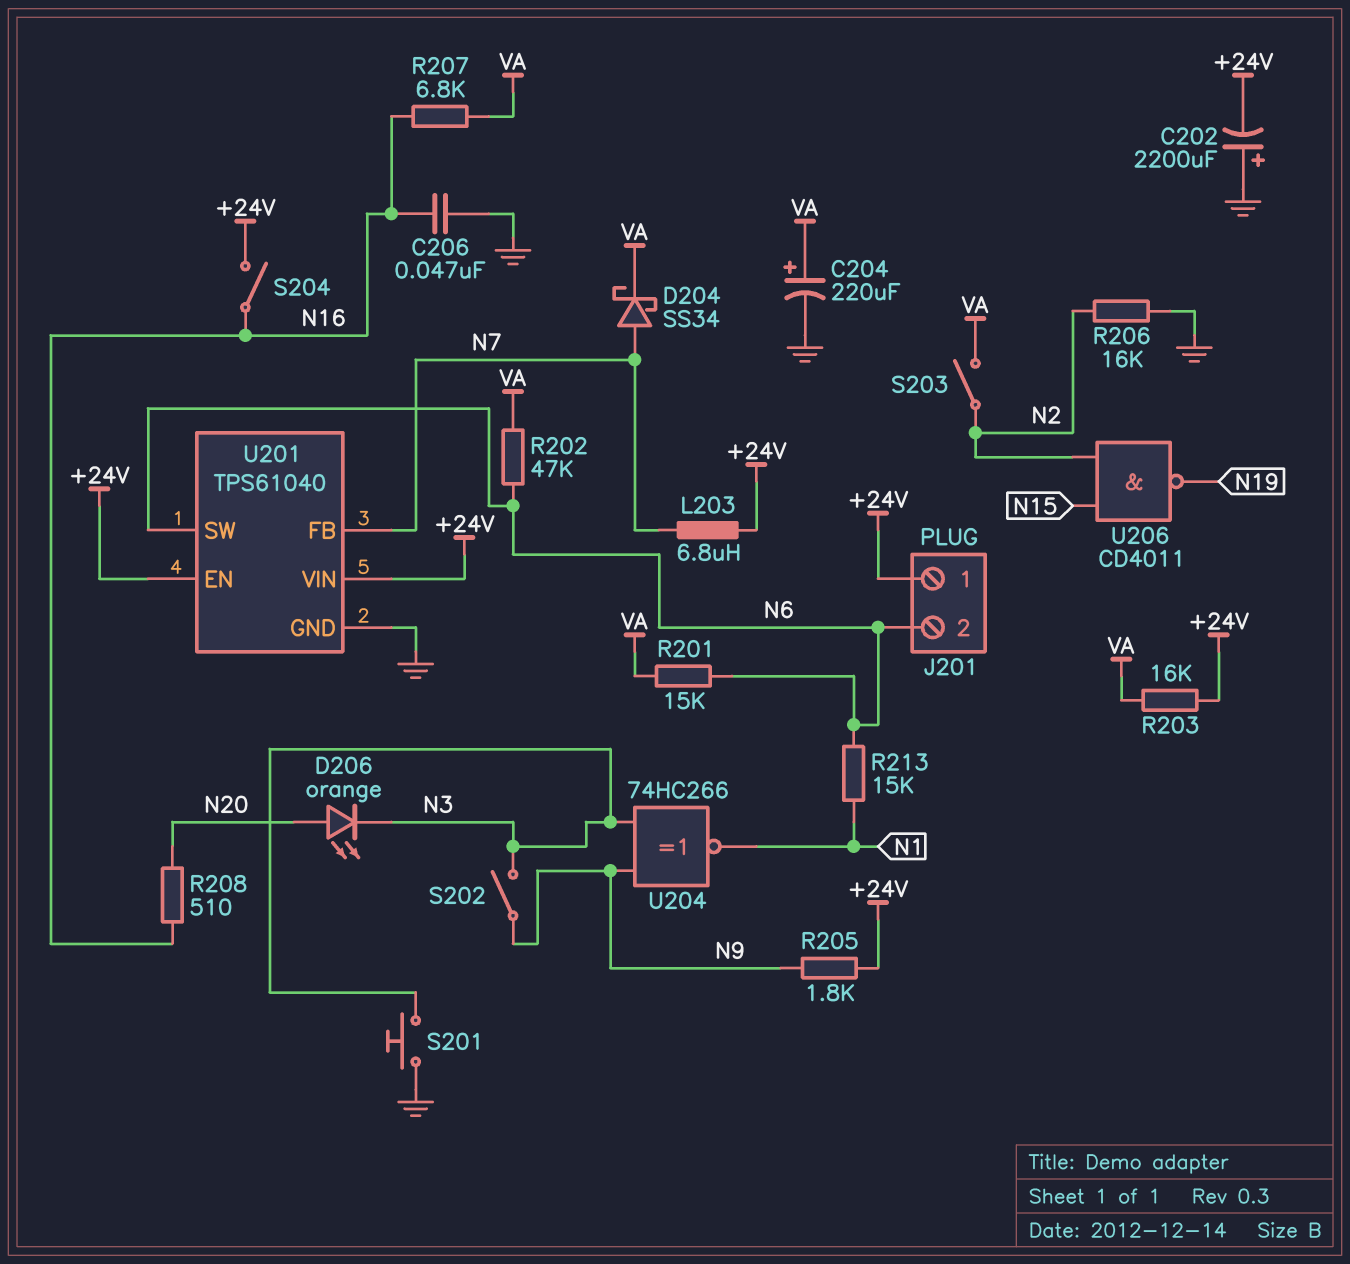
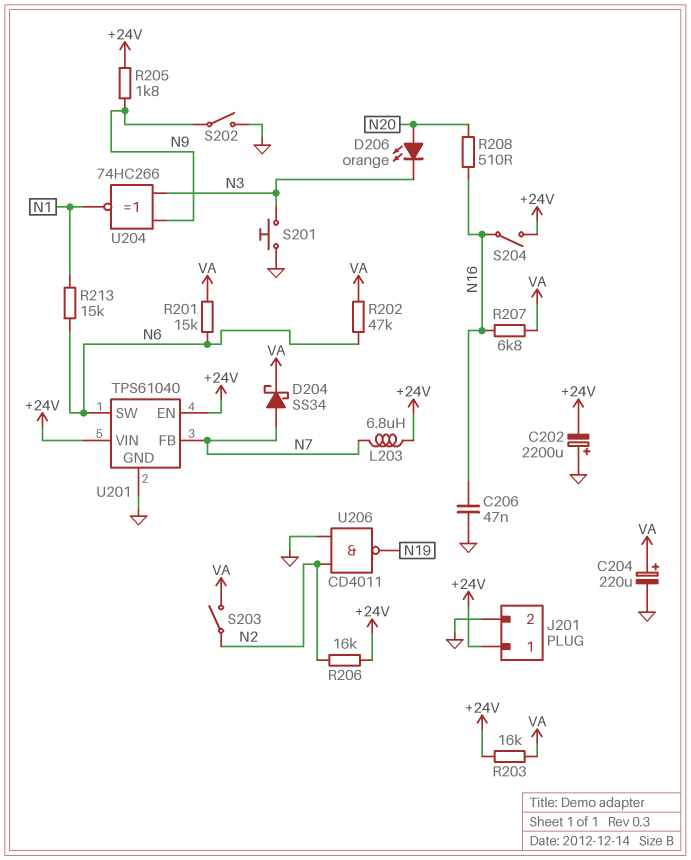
J201 pin 2: N6 -> GND
R206: 16k (GND, N2) -> 16k (+24V, N2)
S202: switch (N3, N9) -> switch (GND, N9)
U206: NAND CD4011 (in N2, in N15, out N19) -> NAND CD4011 (in GND, in N2, out N19)

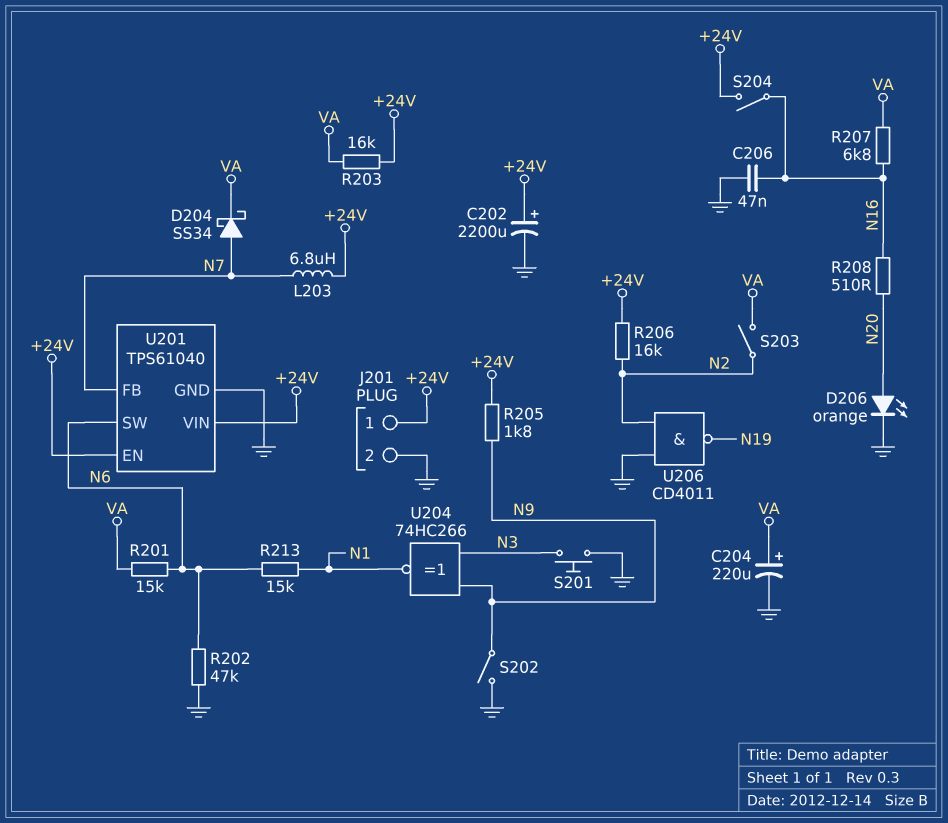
C202: 2200uF (plus GND, minus +24V) -> 2200uF (plus +24V, minus GND)
D206: LED orange (A N20, K N3) -> LED orange (A N20, K GND)
R202: 47k (N6, VA) -> 47k (GND, N6)

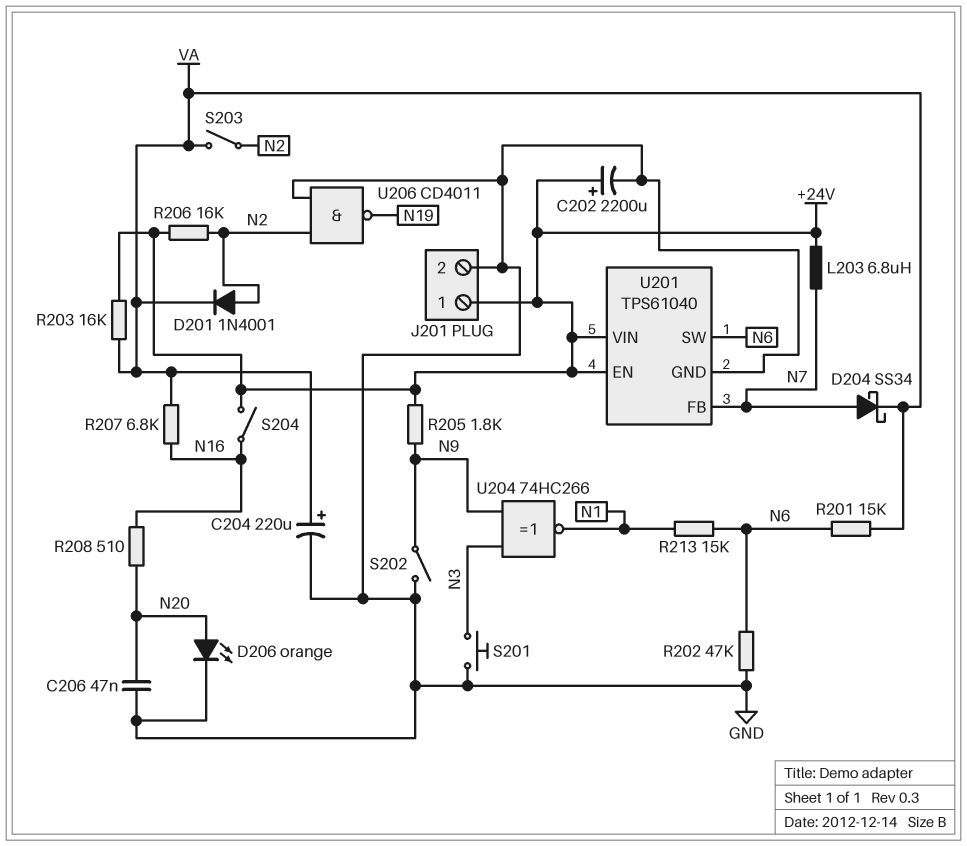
C206: 47nF (GND, N16) -> 47nF (GND, N20)
D201: none -> diode 1N4001 (A N2, K VA)

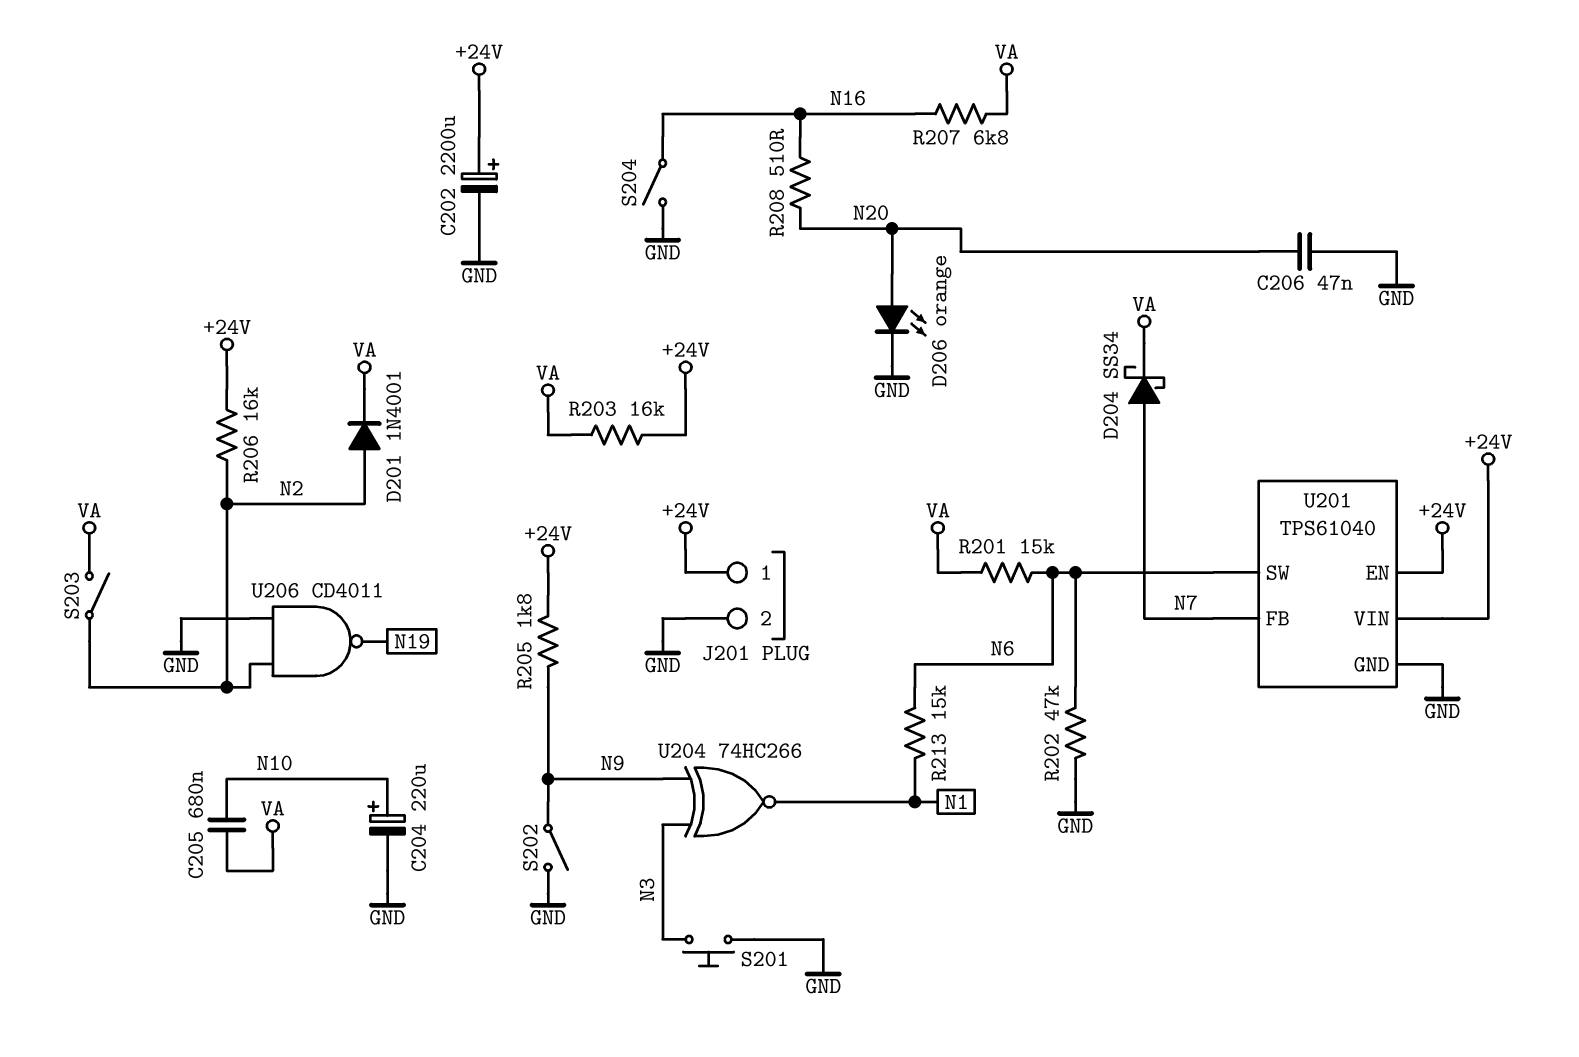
C204: 220uF (plus VA, minus GND) -> 220uF (plus N10, minus GND)
C205: none -> 680nF (N10, VA)
L203: 6.8uH (+24V, N7) -> none
S204: switch (+24V, N16) -> switch (GND, N16)

